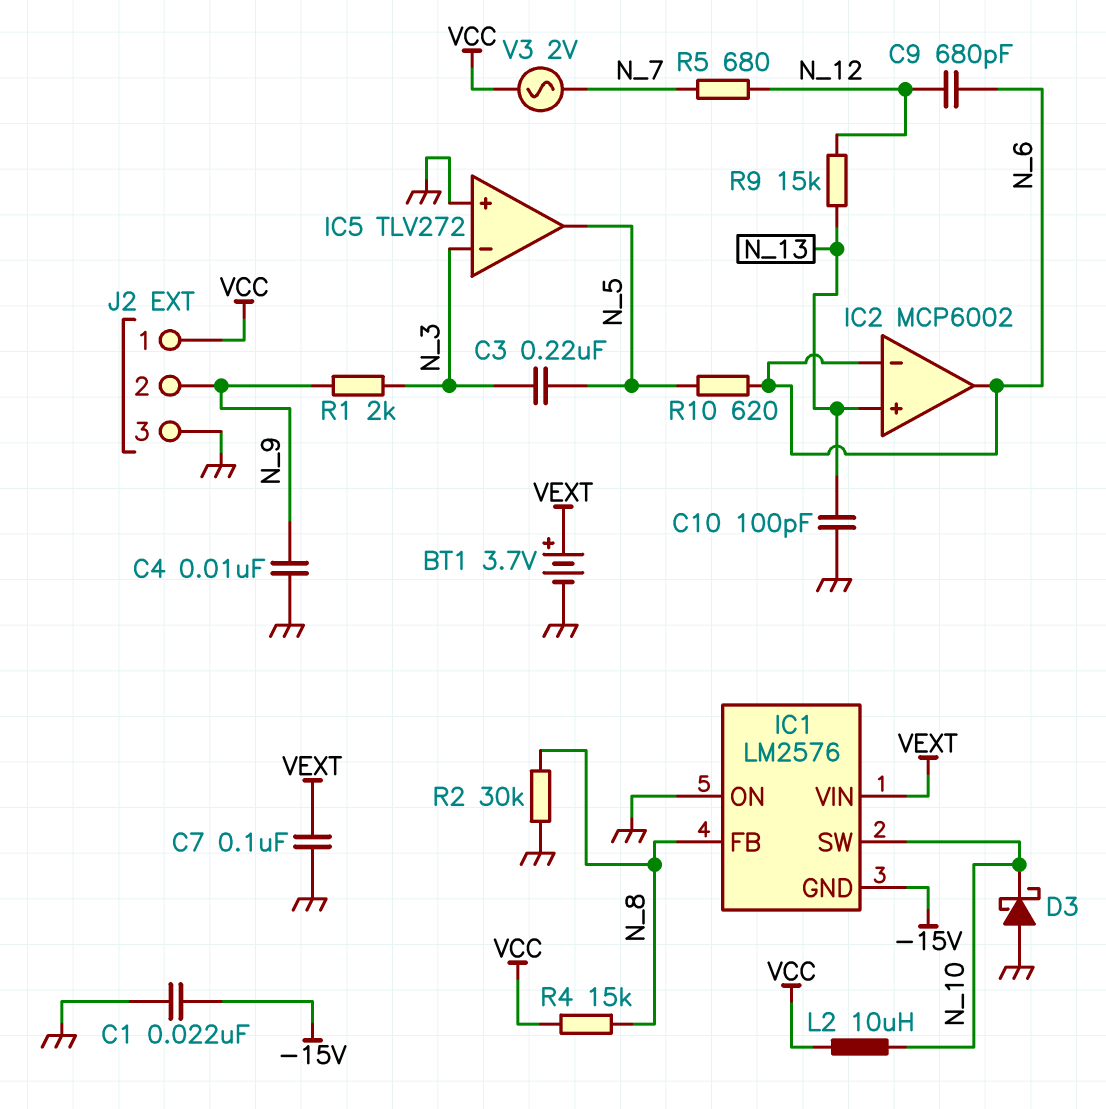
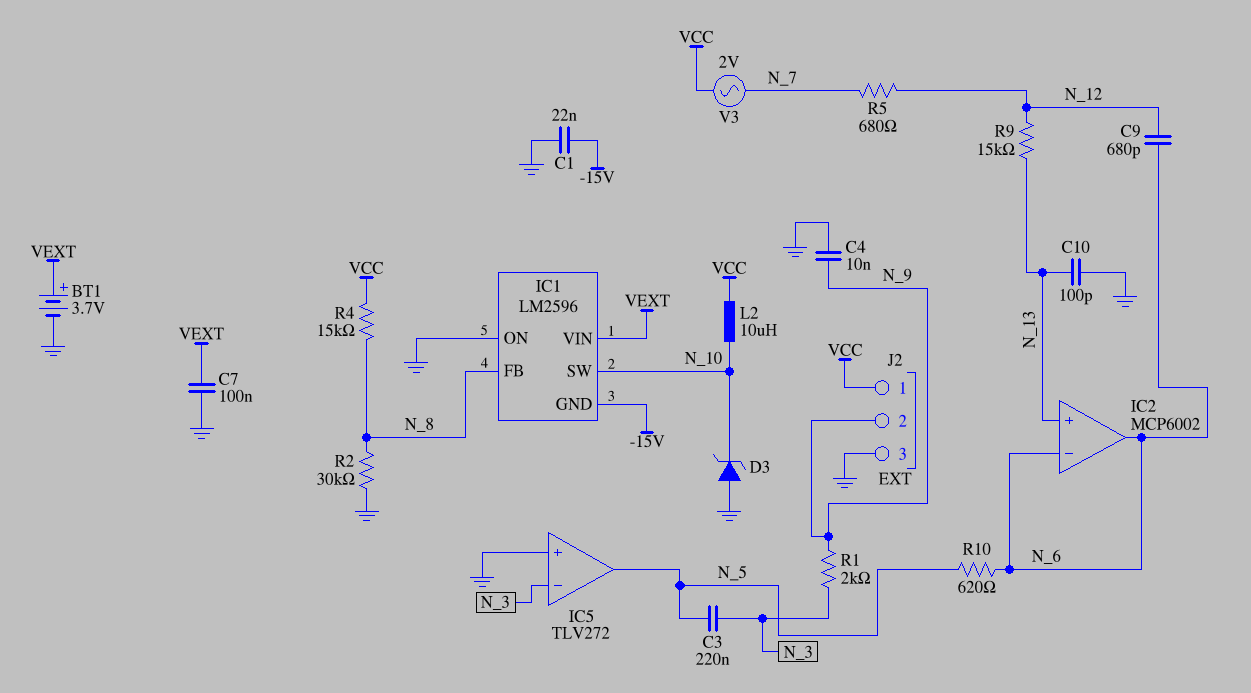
D3: schottky (A GND, K N_10) -> zener (A GND, K N_10)
IC1: LM2576 -> LM2596

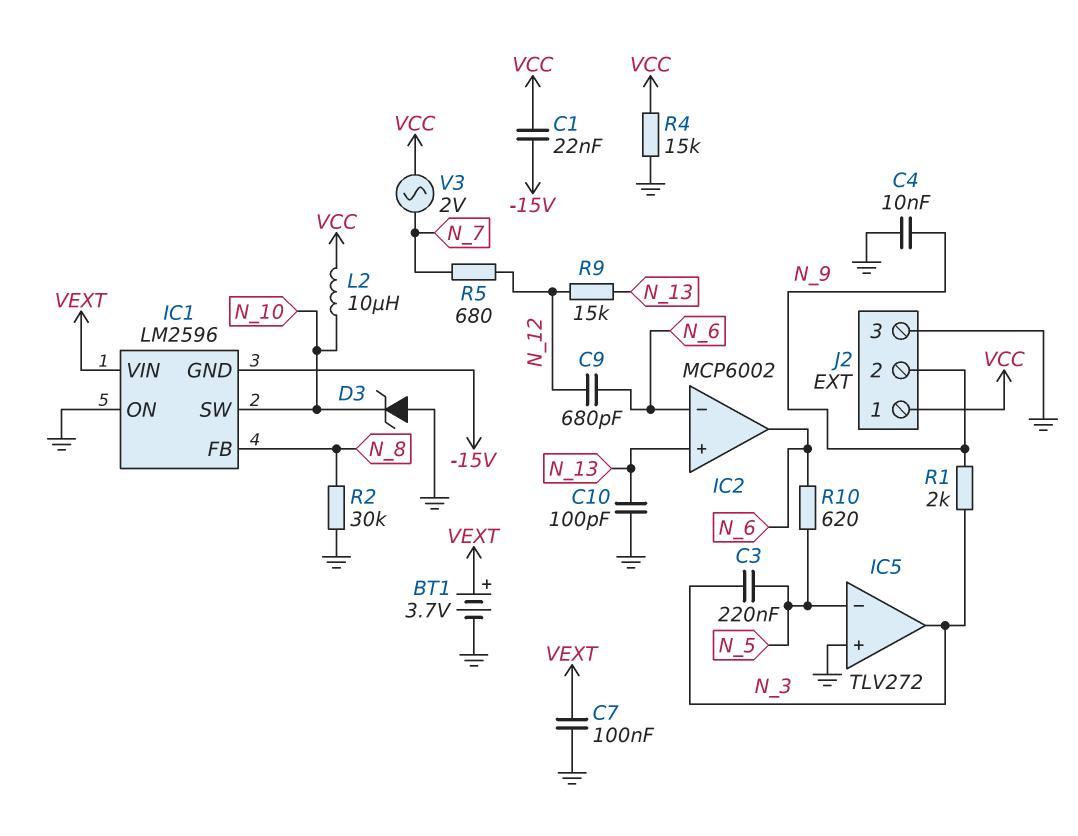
C1: 22nF (-15V, GND) -> 22nF (-15V, VCC)
IC5 pin in-: N_3 -> N_5
IC5 pin out: N_5 -> N_3
R4: 15k (N_8, VCC) -> 15k (GND, VCC)

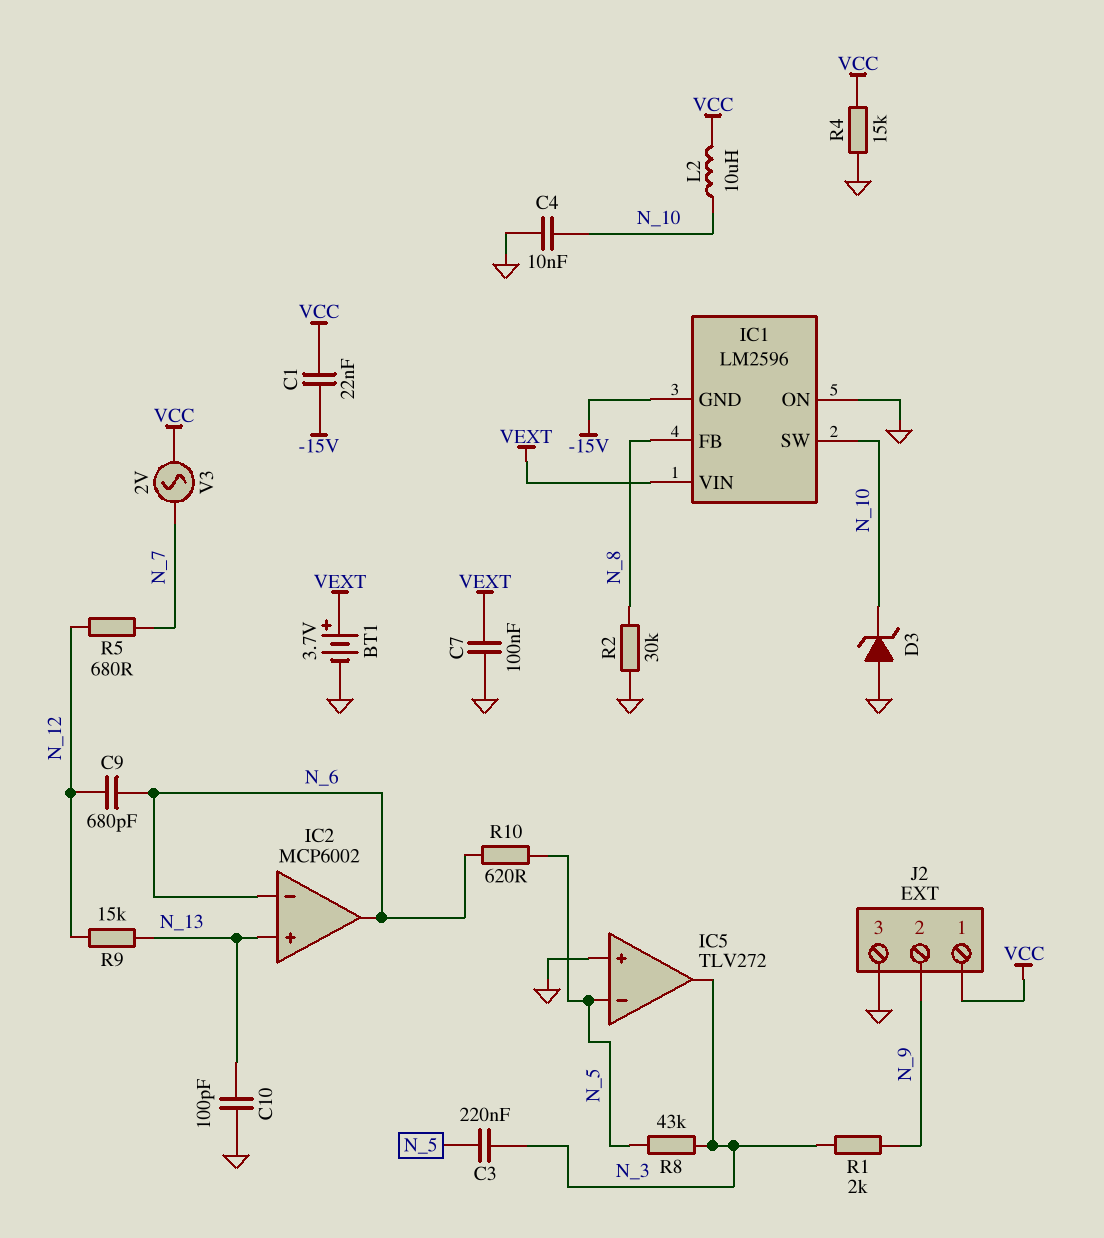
C4: 10nF (GND, N_9) -> 10nF (GND, N_10)
R8: none -> 43k (N_3, N_5)

